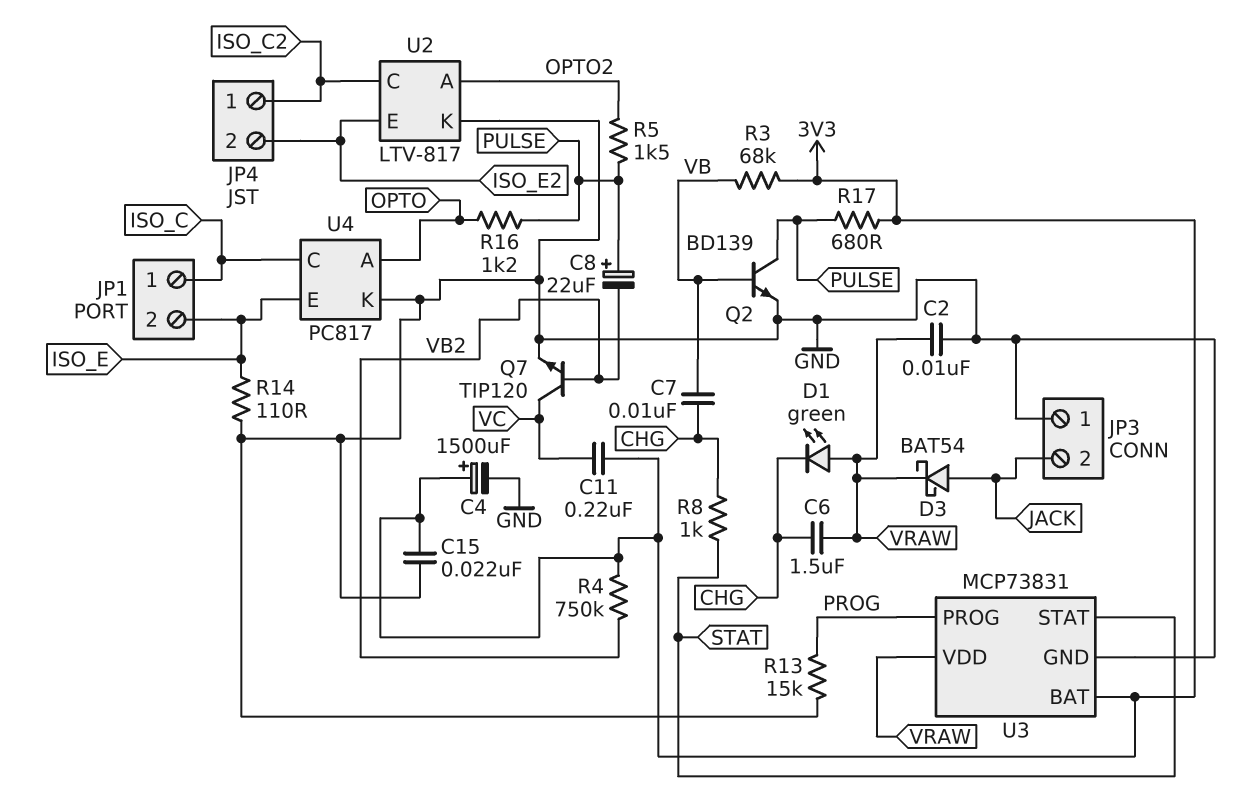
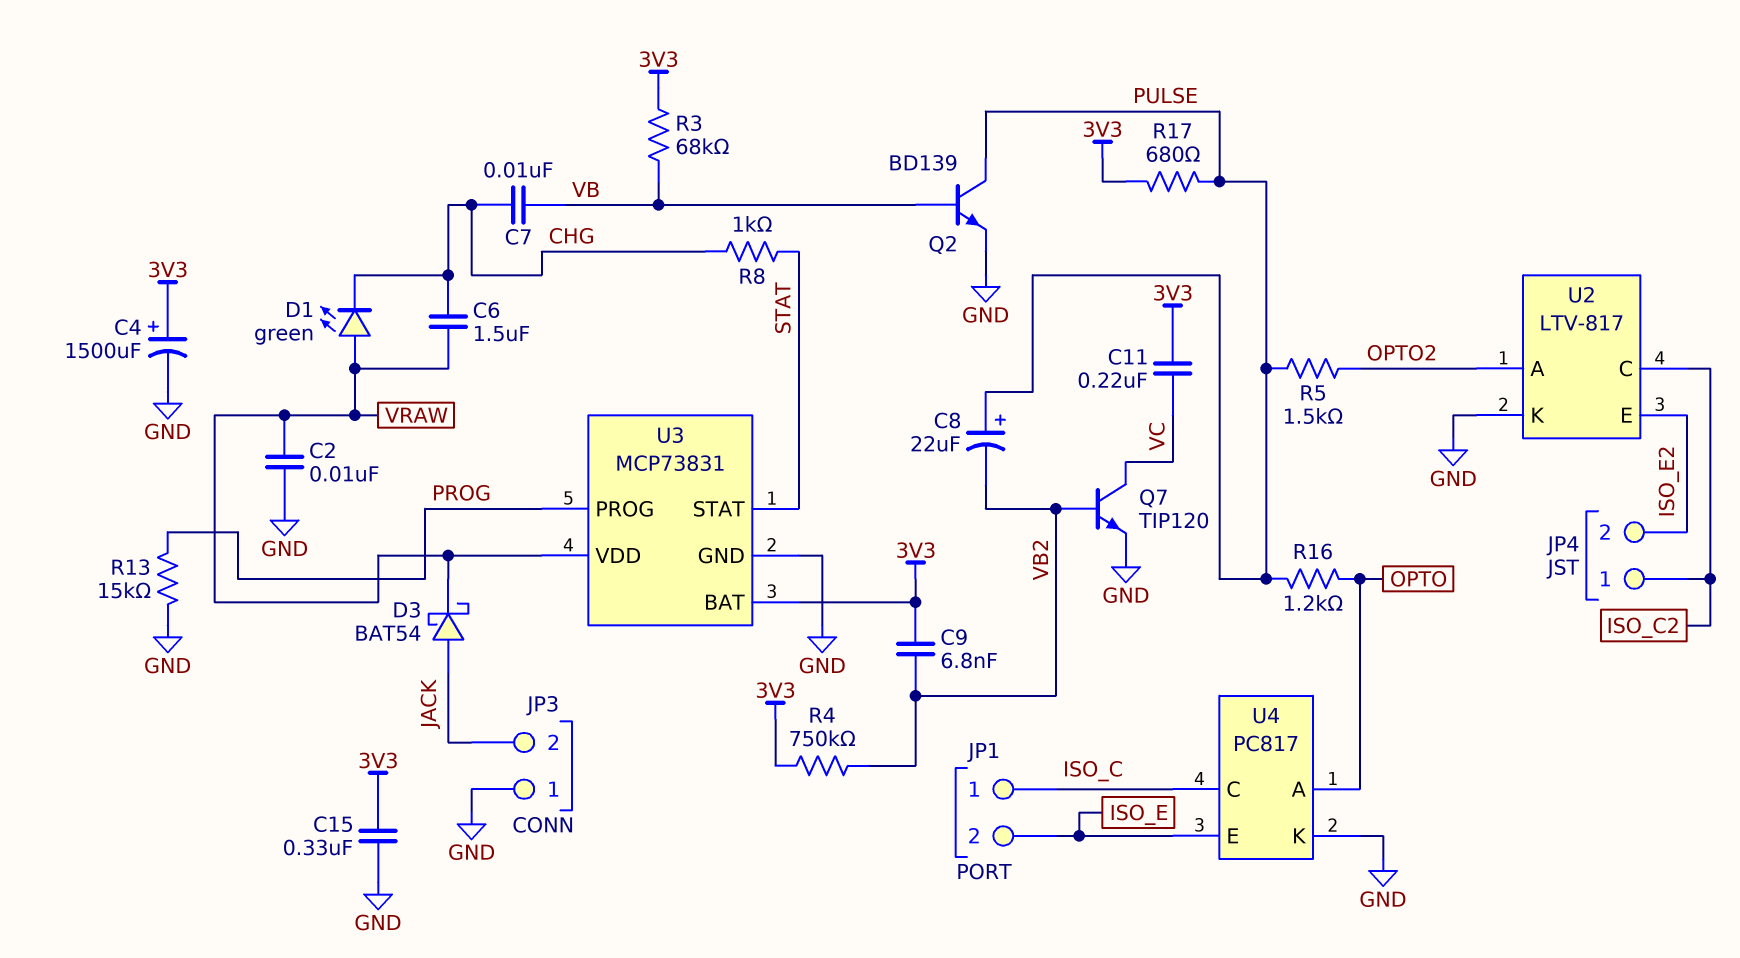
C9: none -> 6.8nF (3V3, VB2)
C15: 22nF (3V3, GND) -> 330nF (3V3, GND)
R14: 110 (GND, ISO_E) -> none

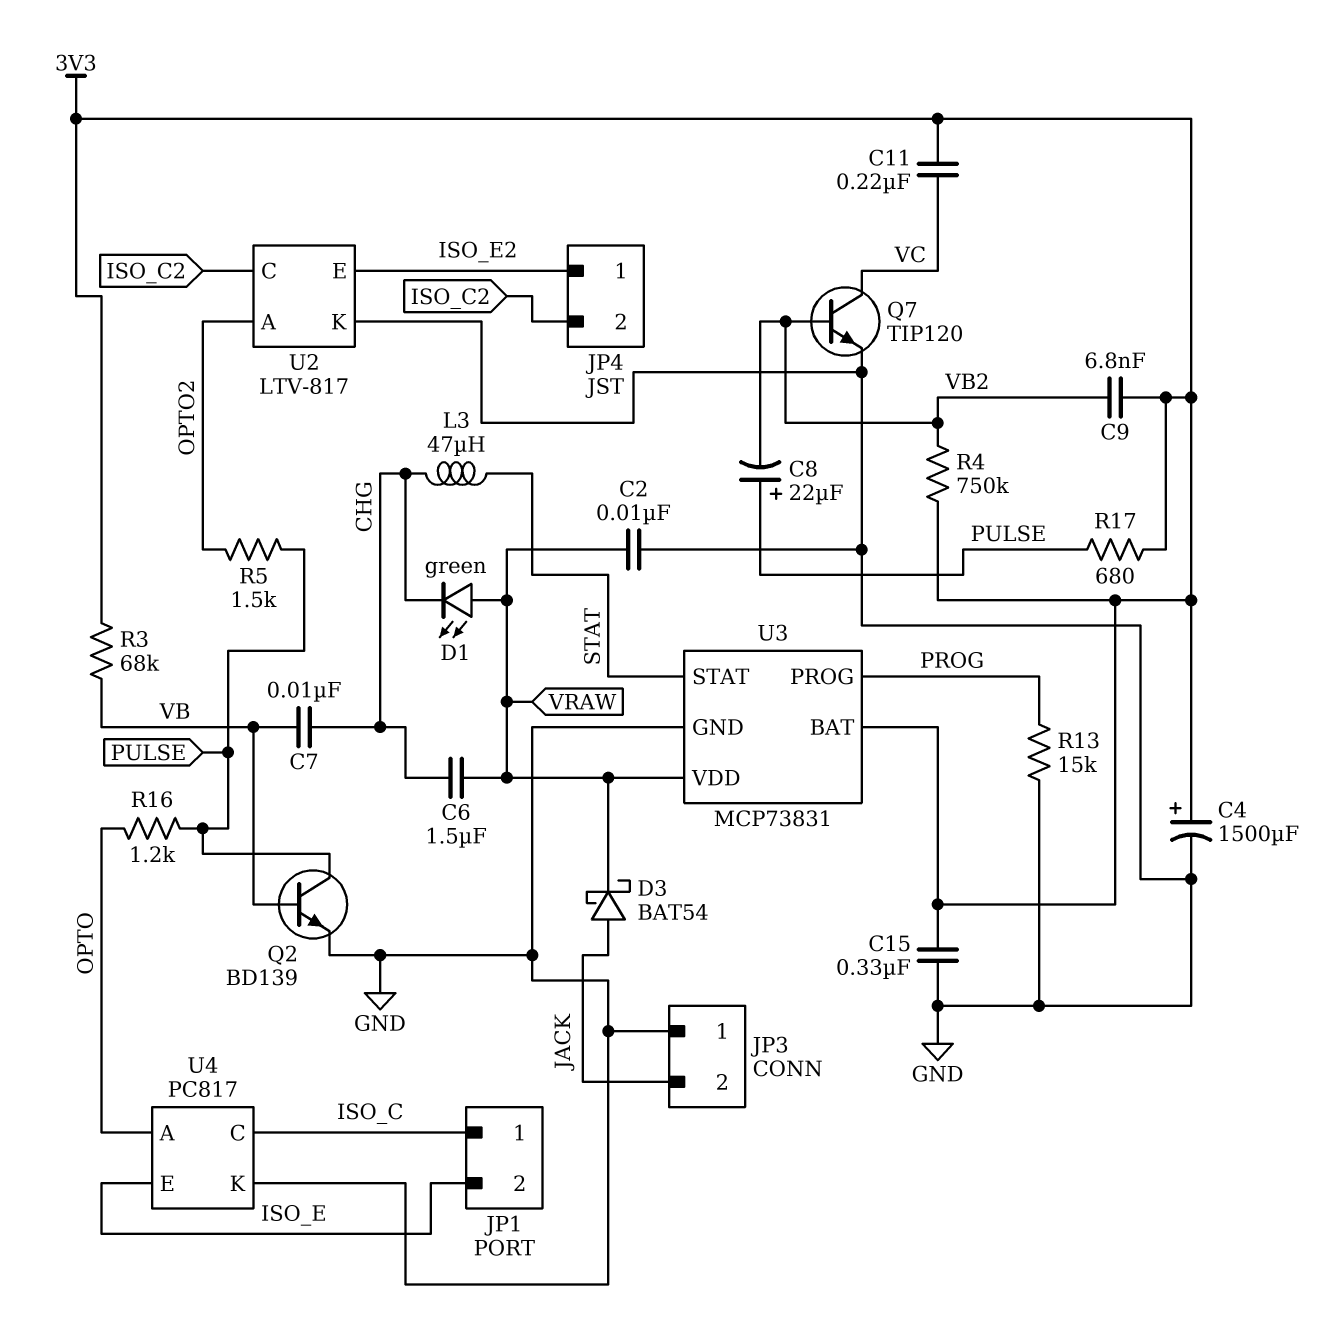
JP4 pin 1: ISO_C2 -> ISO_E2
JP4 pin 2: ISO_E2 -> ISO_C2
L3: none -> 47uH (CHG, STAT)
R8: 1k (CHG, STAT) -> none

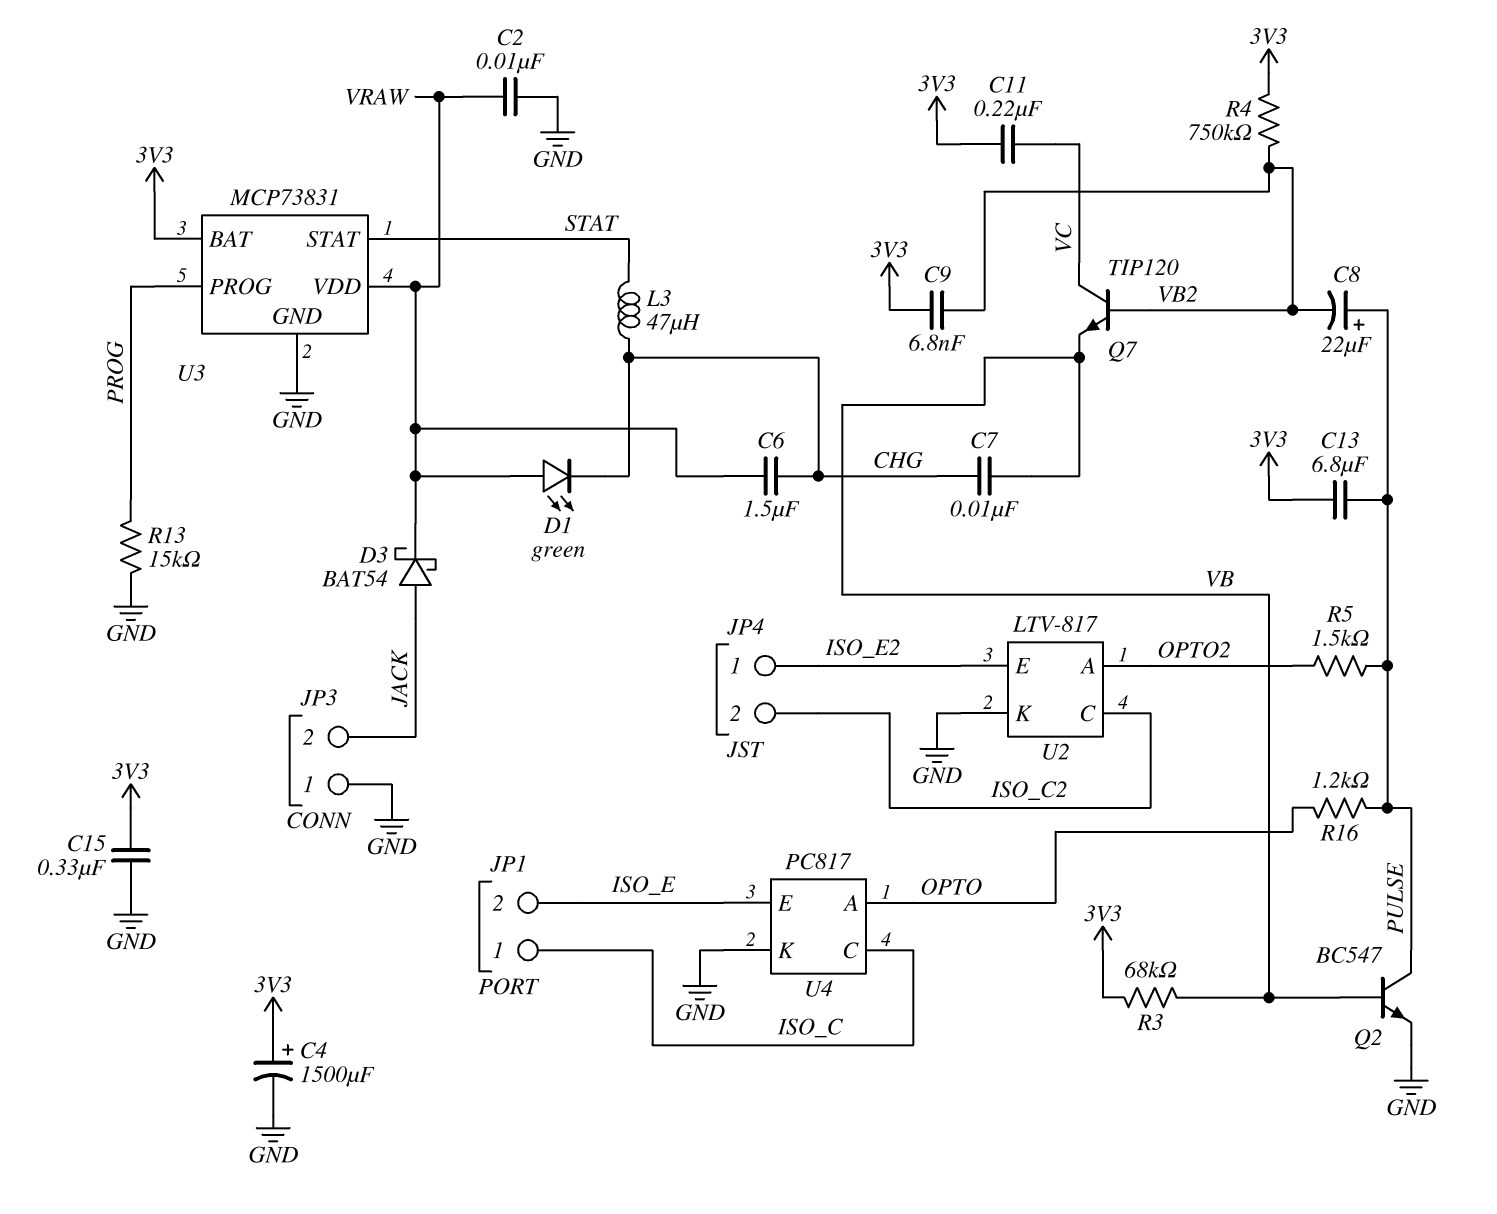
C13: none -> 6.8uF (3V3, PULSE)
Q2: NPN BD139 (B VB, C PULSE, E GND) -> NPN BC547 (B VB, C PULSE, E GND)
Q7: NPN TIP120 (B VB2, C VC, E GND) -> NPN TIP120 (B VB2, C VC, E VB)
R17: 680 (3V3, PULSE) -> none

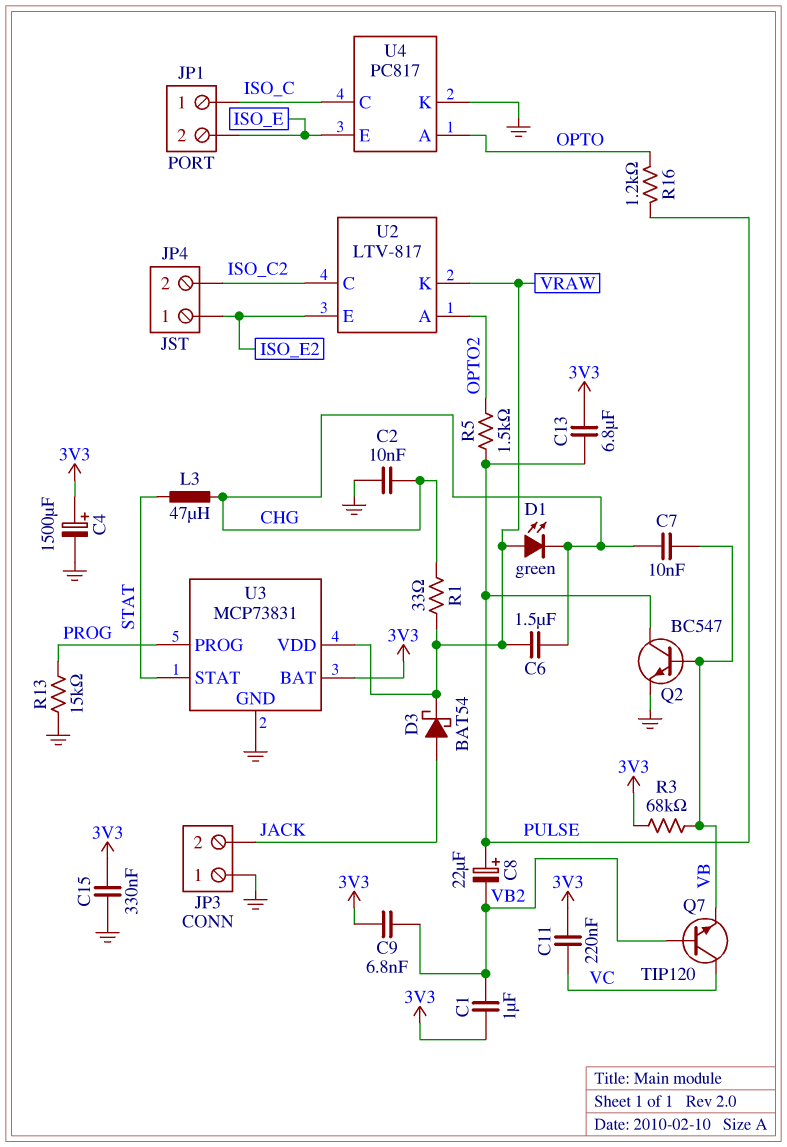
C1: none -> 1uF (3V3, VB2)
C2: 10nF (GND, VRAW) -> 10nF (CHG, GND)
R1: none -> 33 (CHG, VRAW)
R4: 750k (3V3, VB2) -> none
U2 pin K: GND -> VRAW

